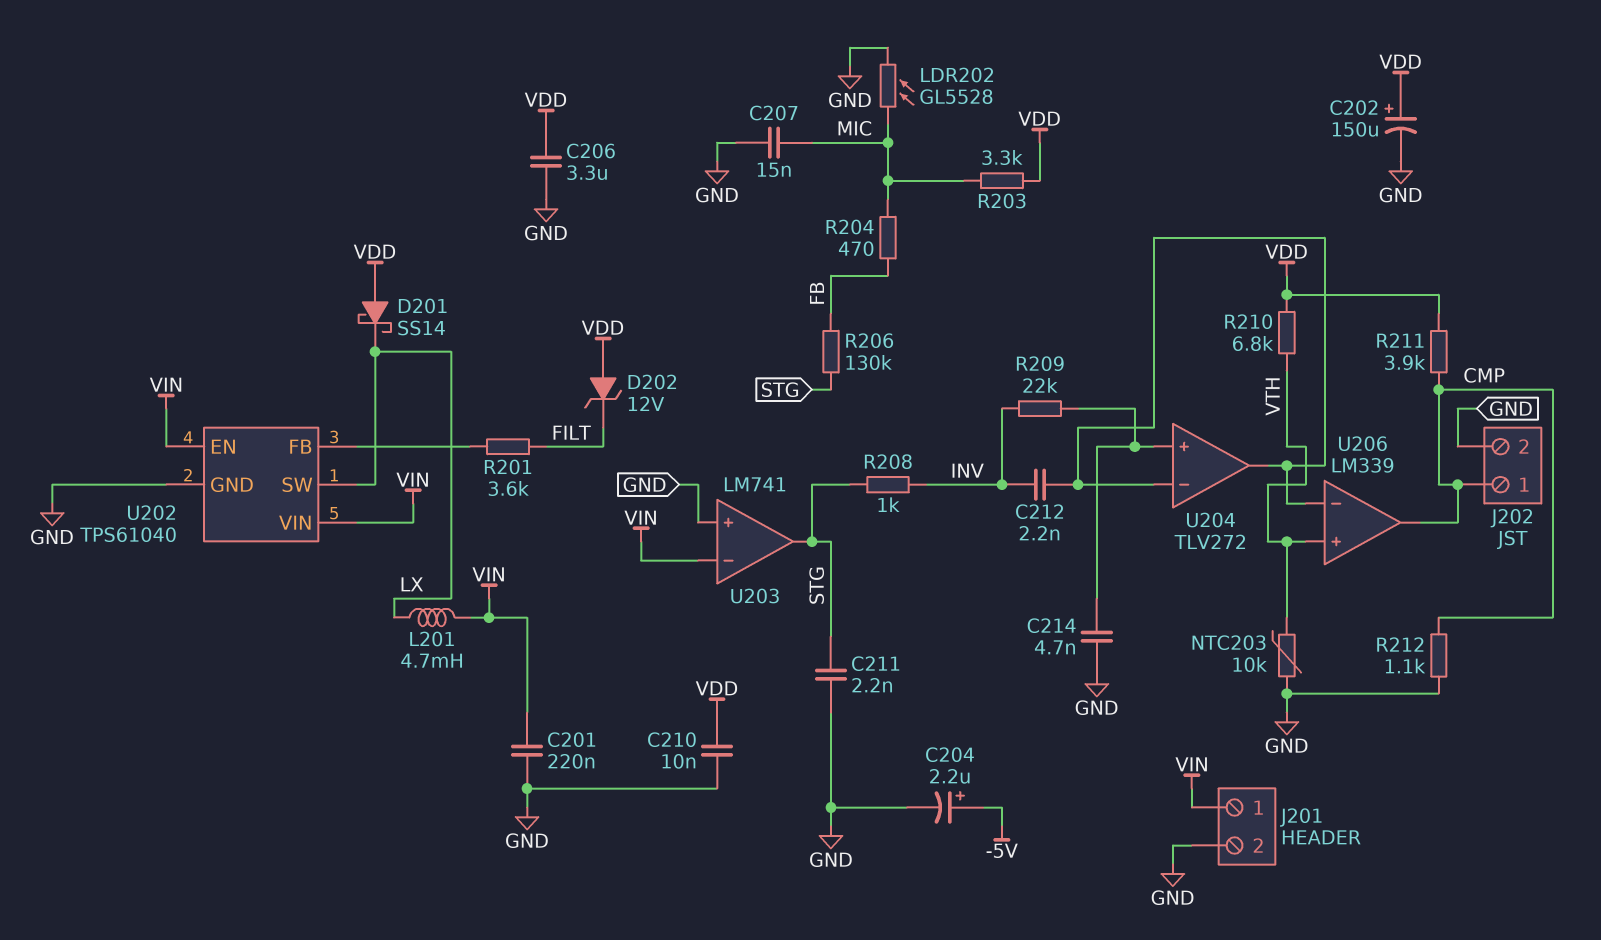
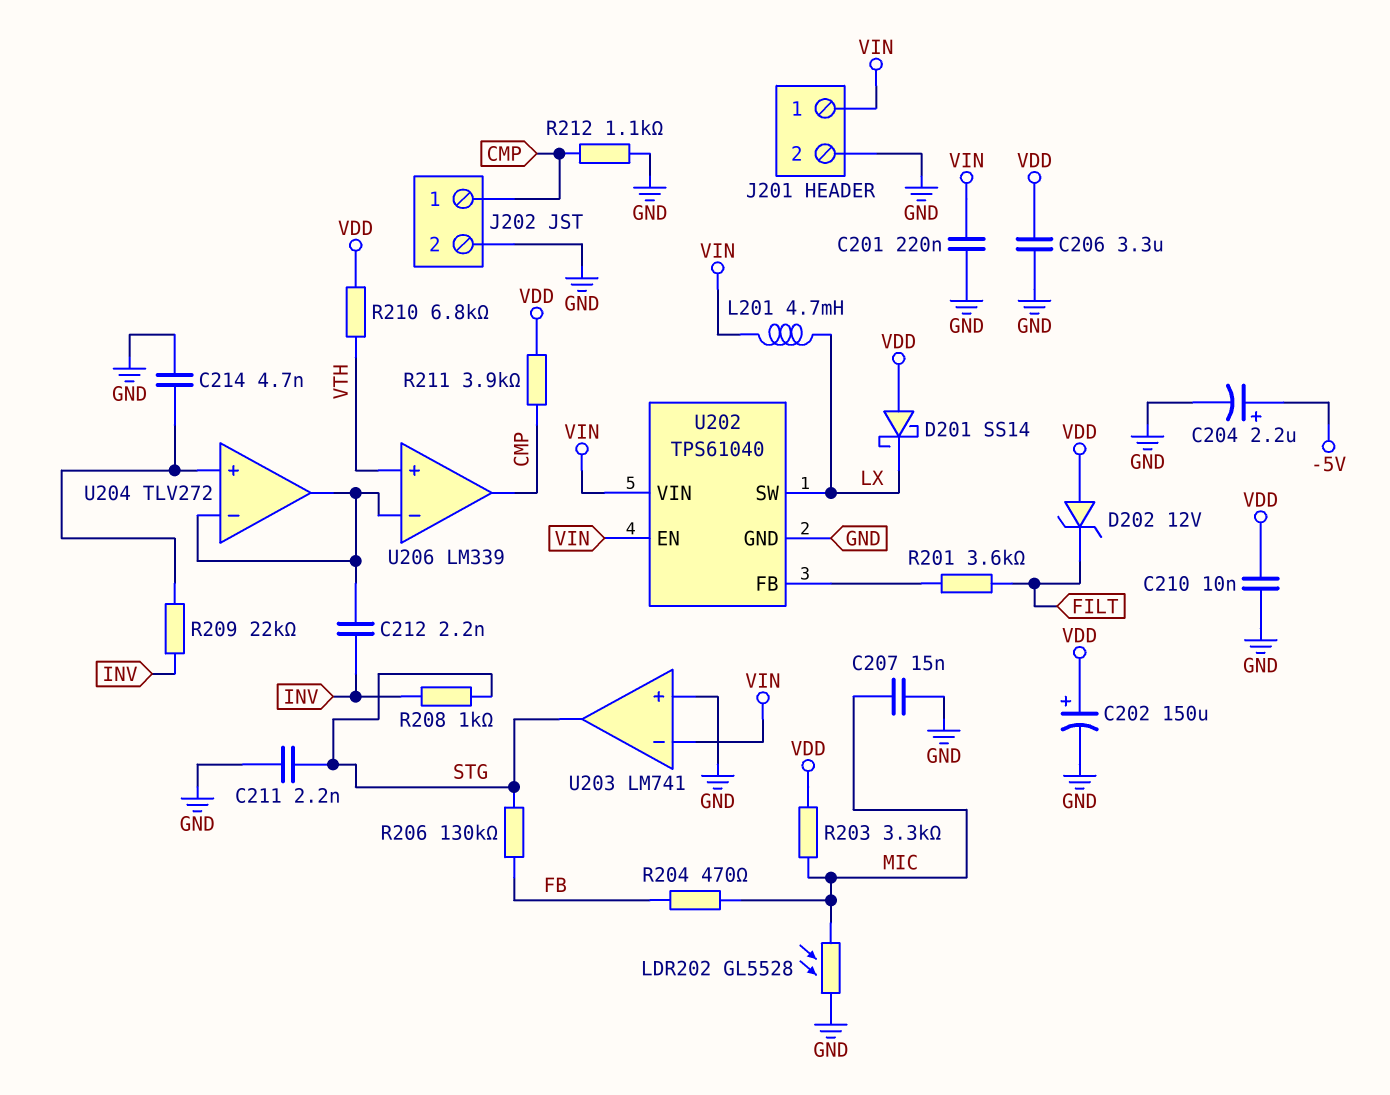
NTC203: 10k (GND, VTH) -> none

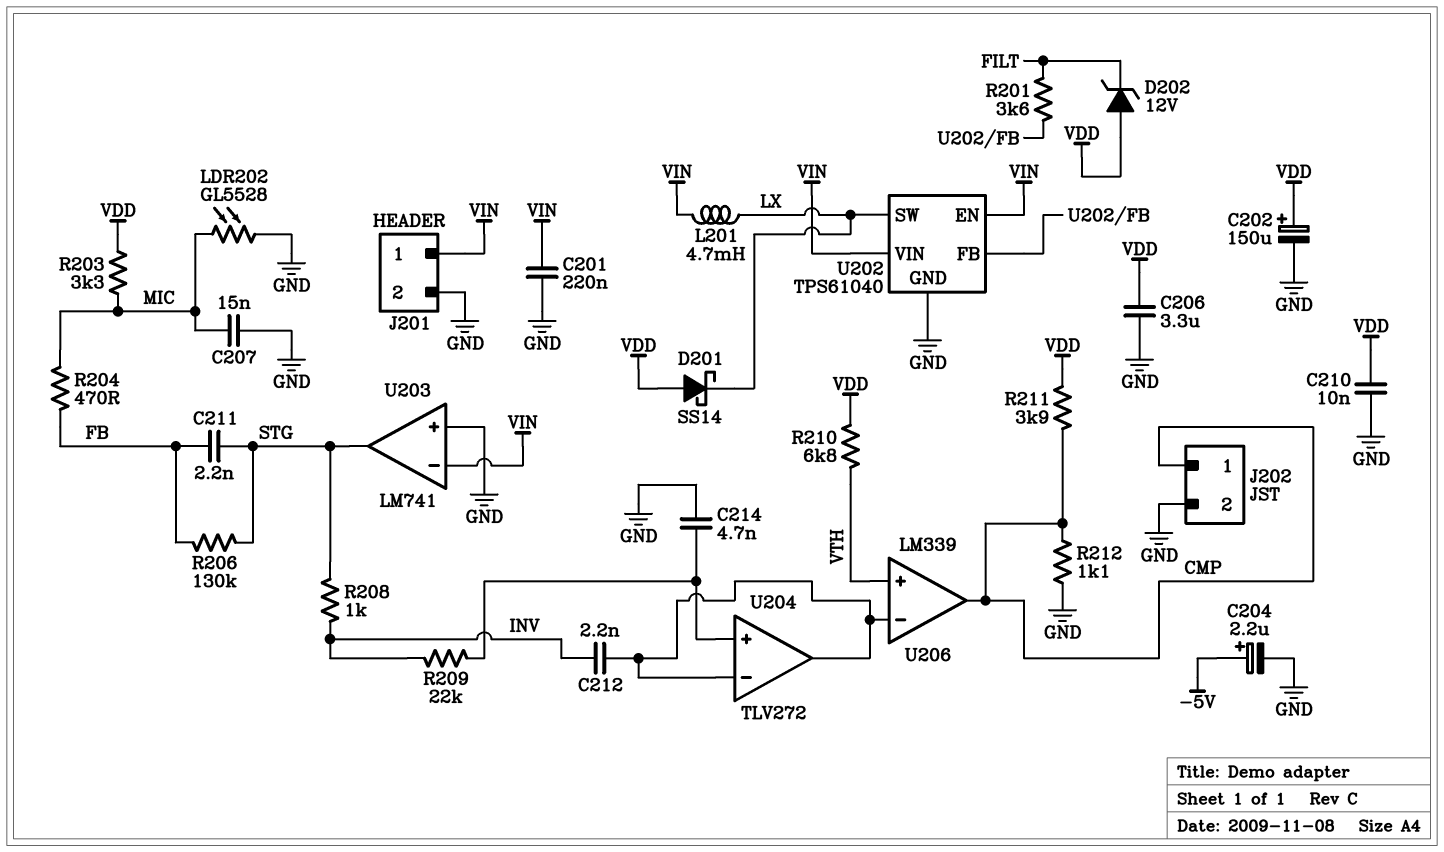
C211: 2.2nF (GND, STG) -> 2.2nF (FB, STG)

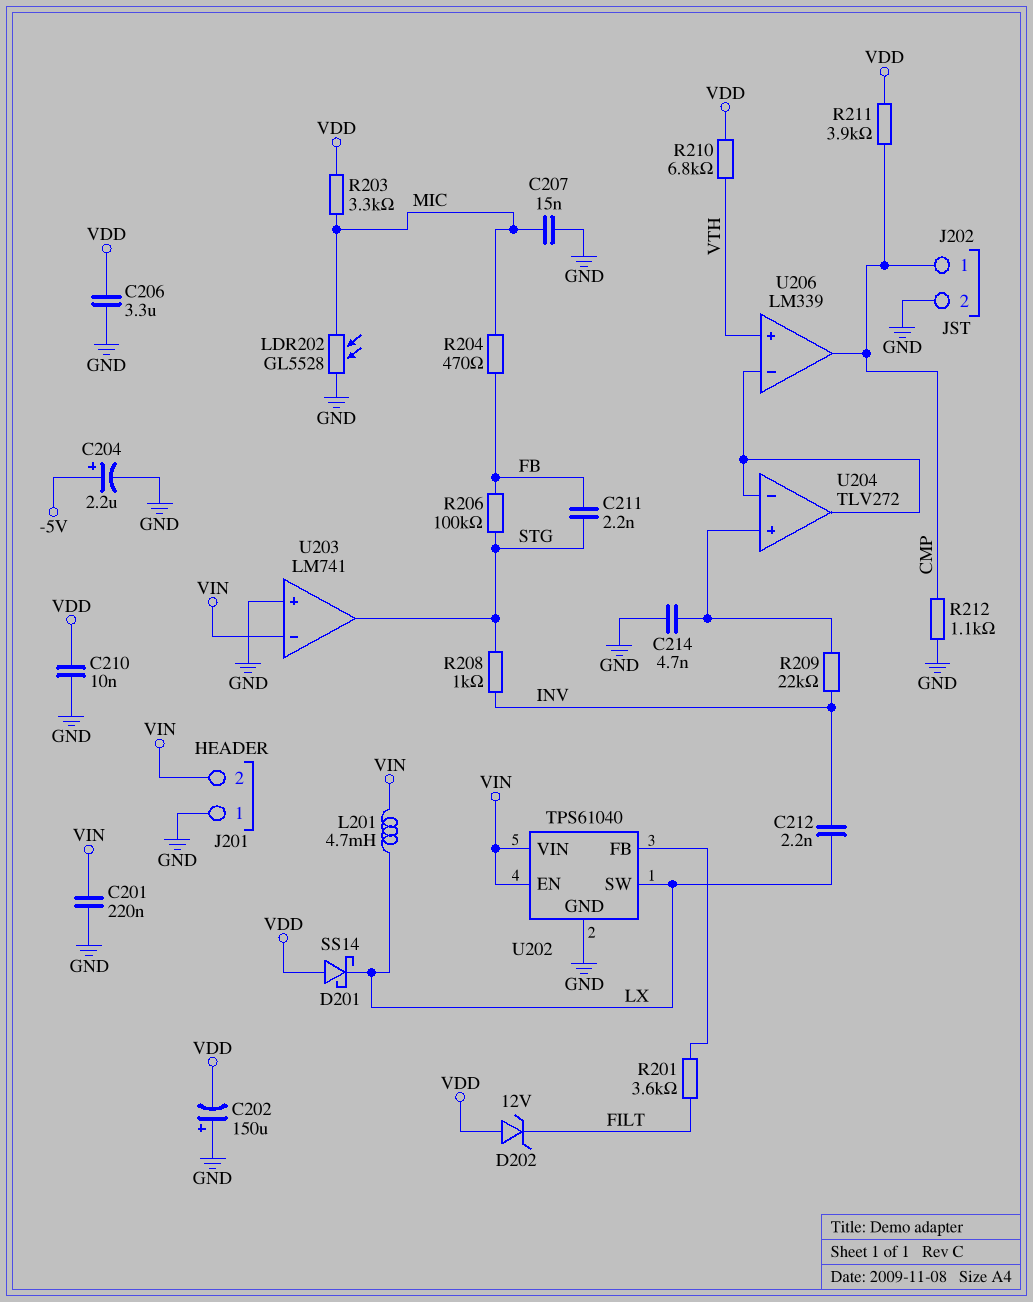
C202: 150uF (plus VDD, minus GND) -> 150uF (plus GND, minus VDD)
C212: 2.2nF (INV, U204/in-) -> 2.2nF (INV, LX)
J201 pin 1: VIN -> GND
J201 pin 2: GND -> VIN
R206: 130k (FB, STG) -> 100k (FB, STG)

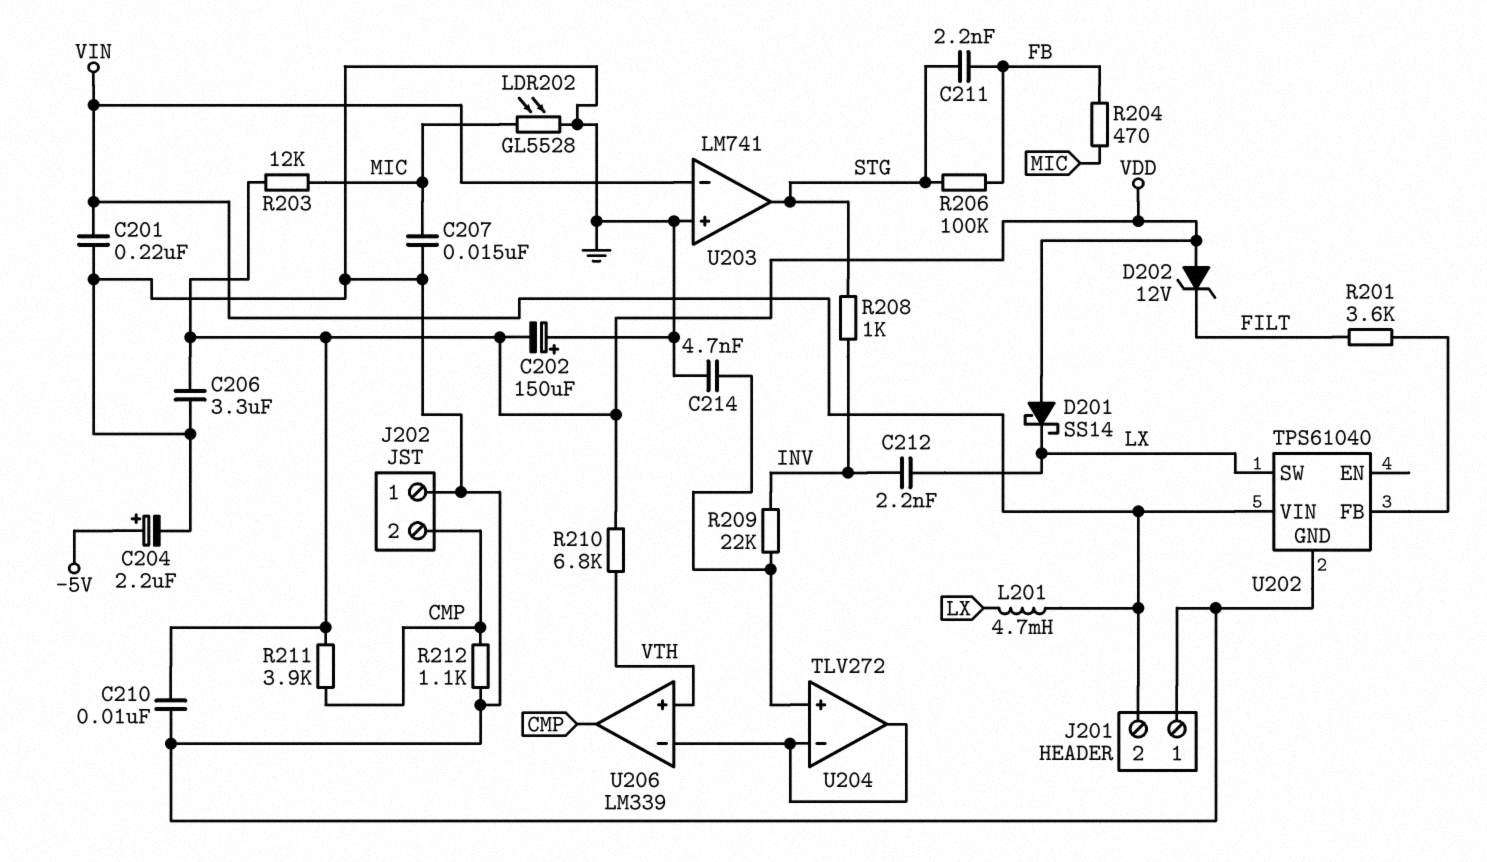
J202 pin 1: CMP -> GND
J202 pin 2: GND -> CMP
R203: 3.3k (MIC, VDD) -> 12k (MIC, VDD)
U202 pin EN: VIN -> none

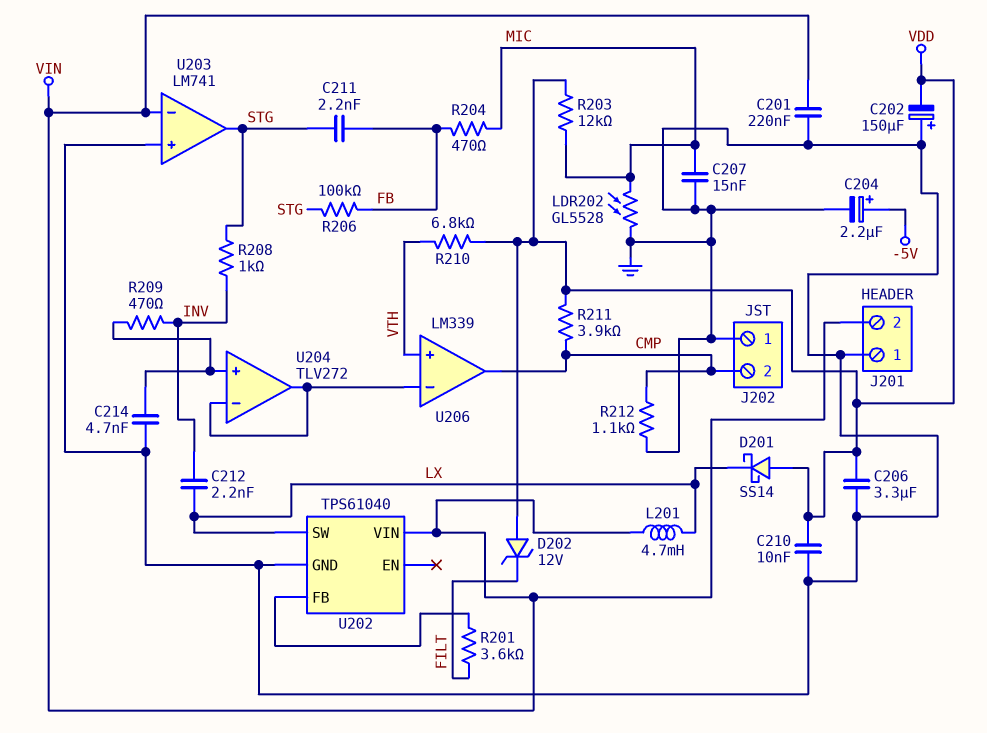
R209: 22k (INV, U204/in+) -> 470 (INV, U204/in+)

